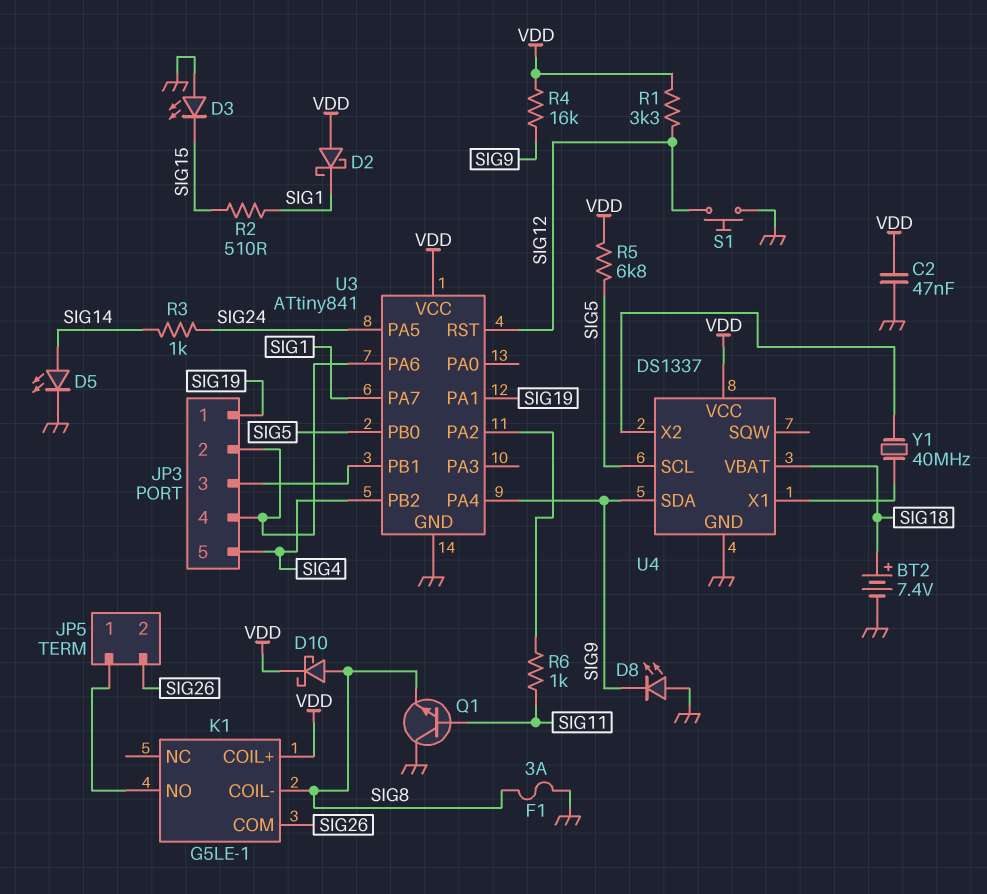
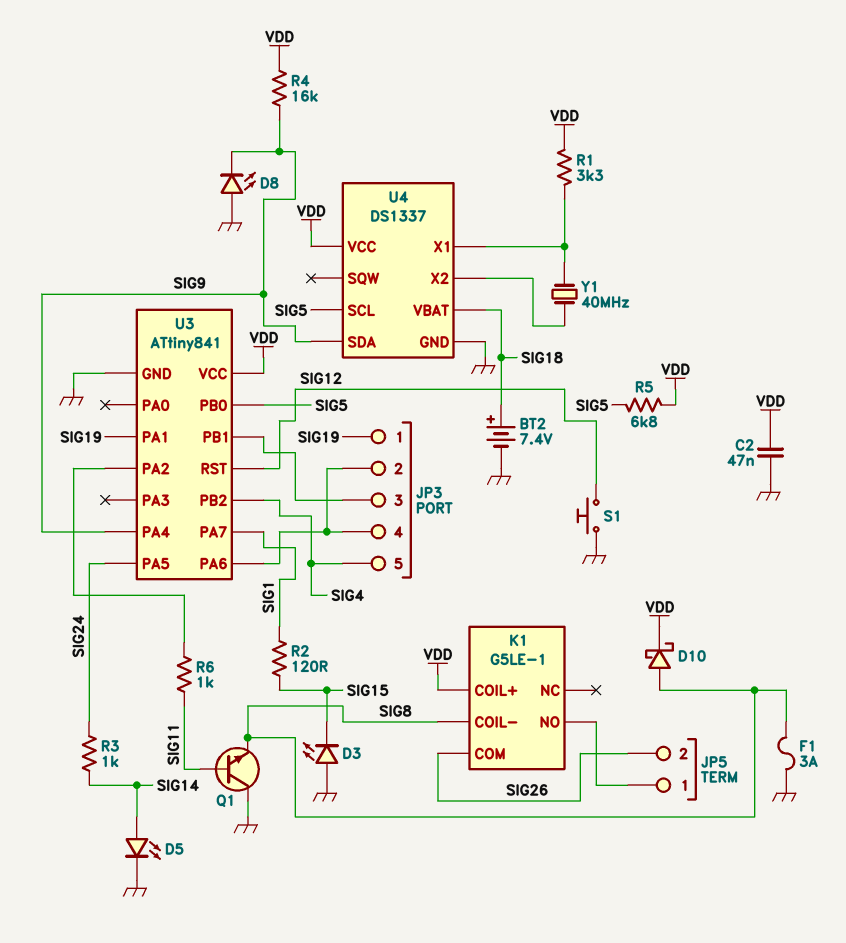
D2: schottky (A VDD, K SIG1) -> none
R1: 3.3k (SIG12, VDD) -> 3.3k (U4/X1, VDD)
R2: 510 (SIG1, SIG15) -> 120 (SIG1, SIG15)

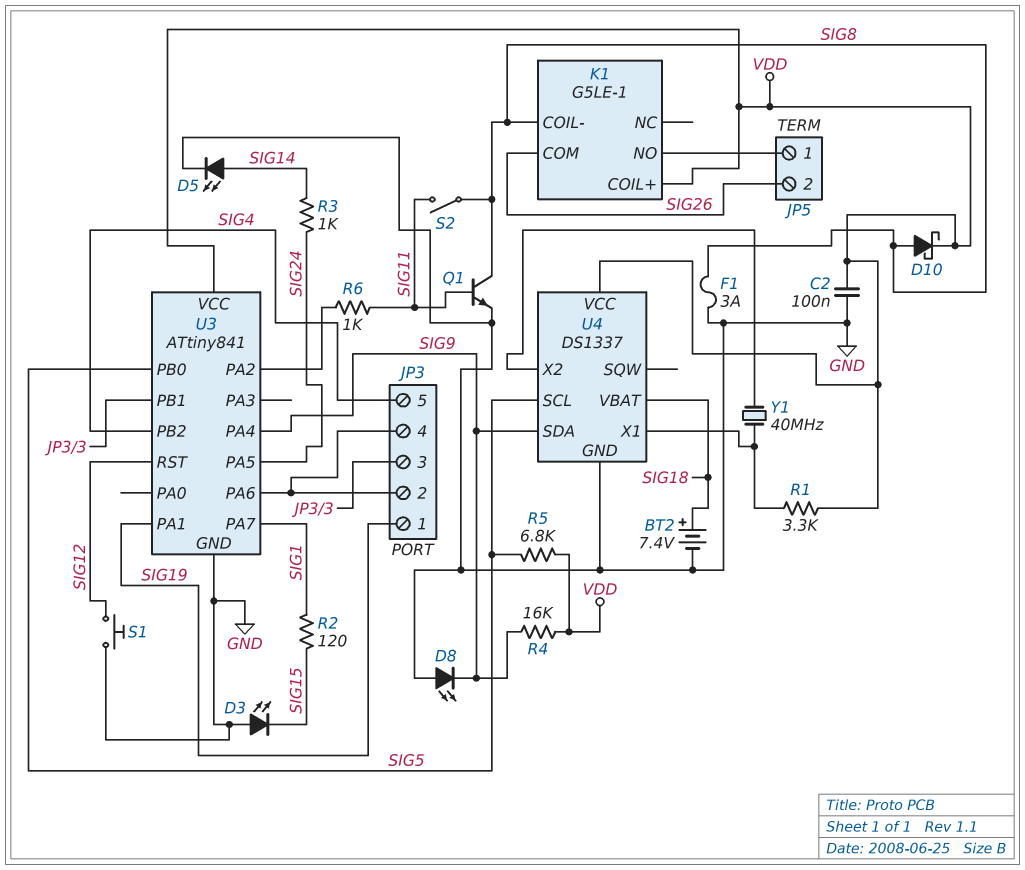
C2: 47nF (GND, VDD) -> 100nF (GND, VDD)
Q1: NPN (B SIG11, C GND, E SIG8) -> NPN (B SIG11, C SIG8, E GND)
S2: none -> switch (SIG8, SIG11)

